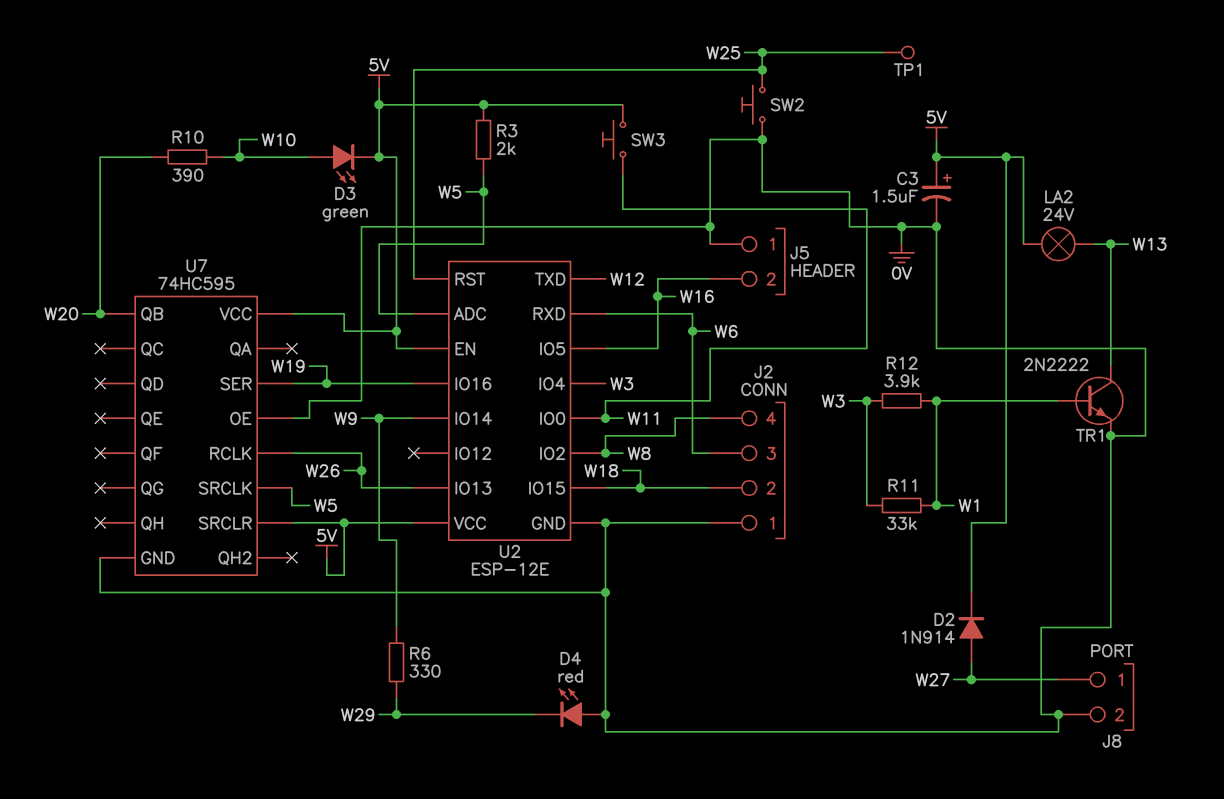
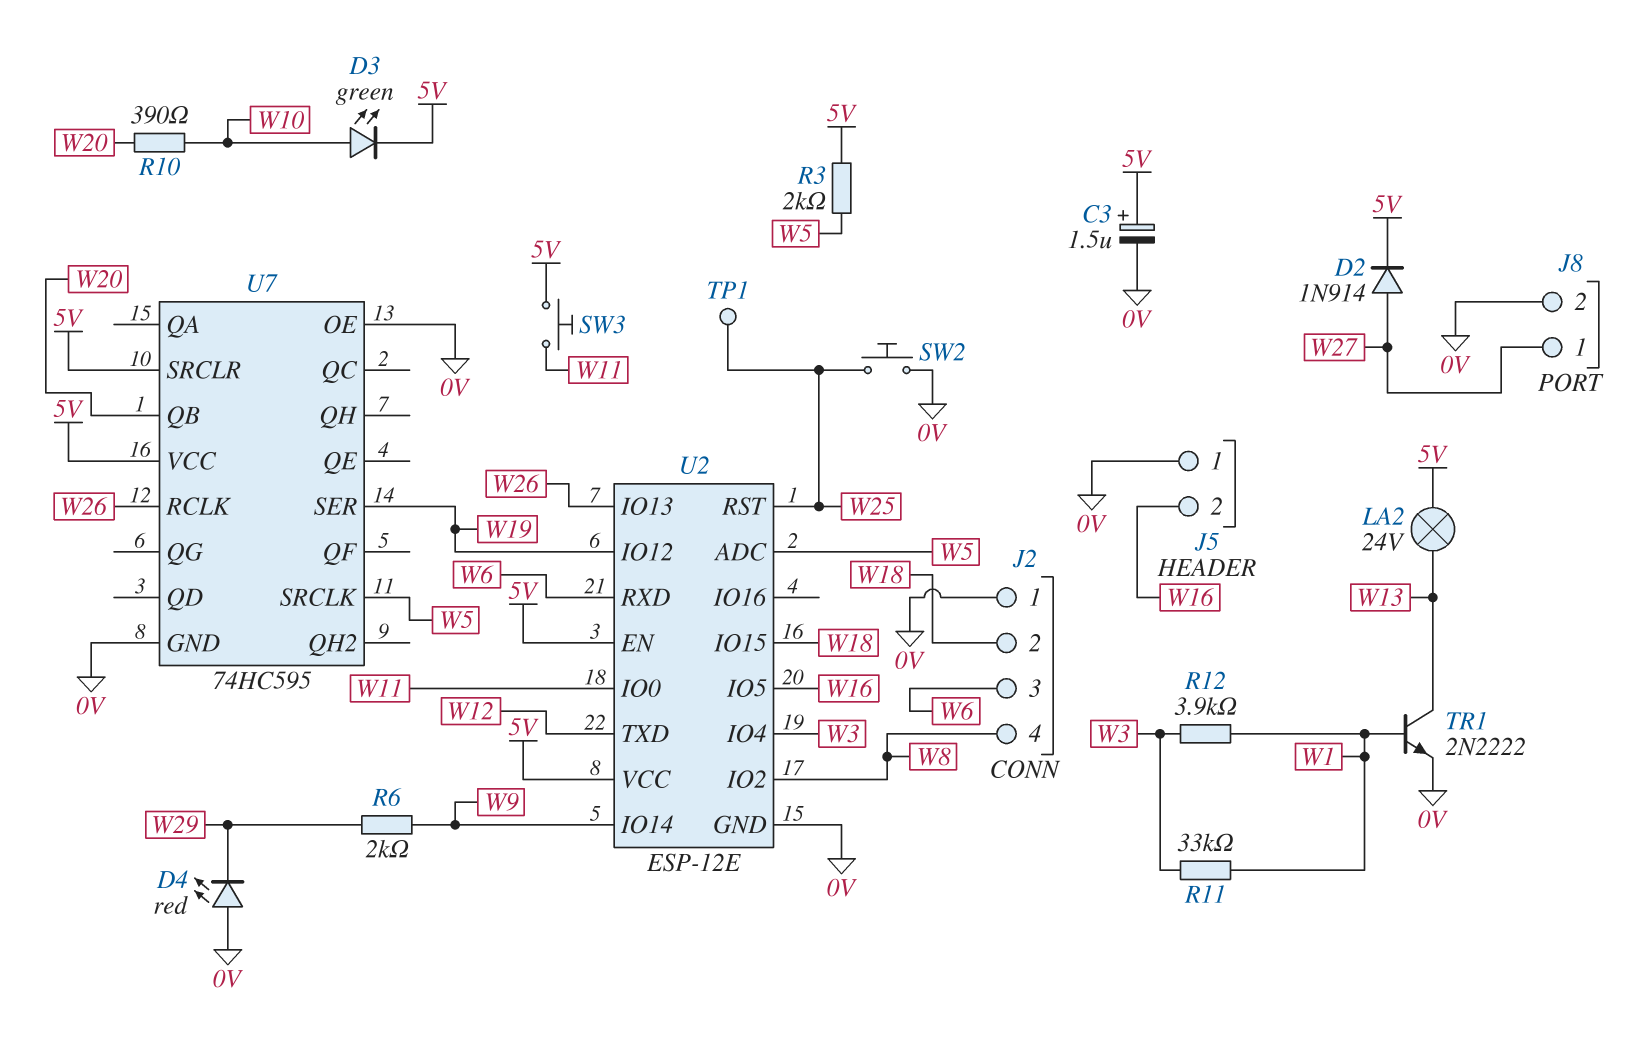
R6: 330 (W9, W29) -> 2k (W9, W29)
U2 pin IO12: none -> W19
U2 pin IO16: W19 -> none

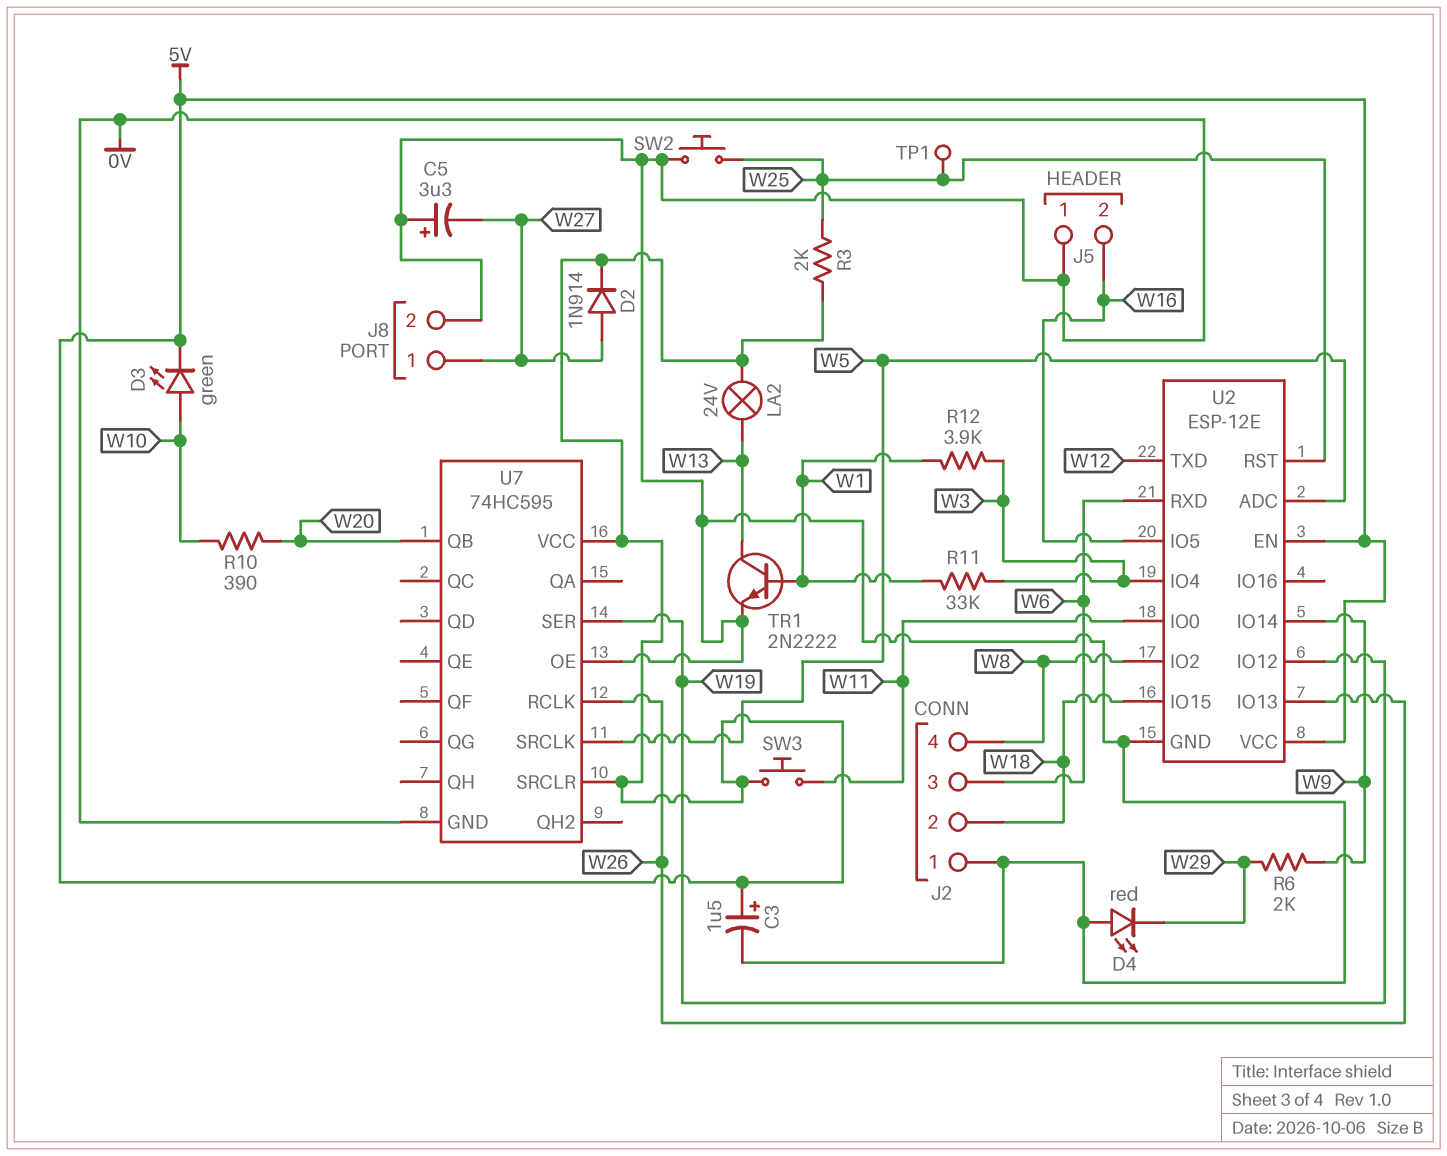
C5: none -> 3.3uF (plus 0V, minus W27)
R3: 2k (5V, W5) -> 2k (5V, W25)

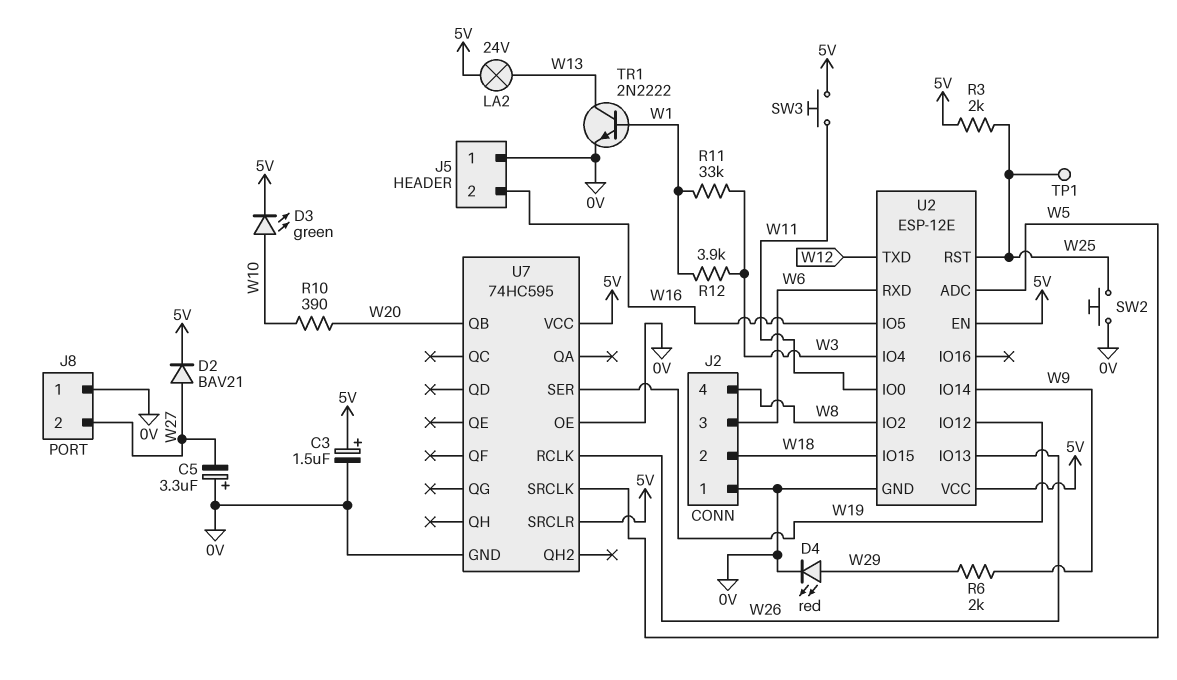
D2: diode 1N914 (A W27, K 5V) -> diode BAV21 (A W27, K 5V)
D4: LED red (A 0V, K W29) -> LED red (A W29, K 0V)
J8 pin 1: W27 -> 0V
J8 pin 2: 0V -> W27

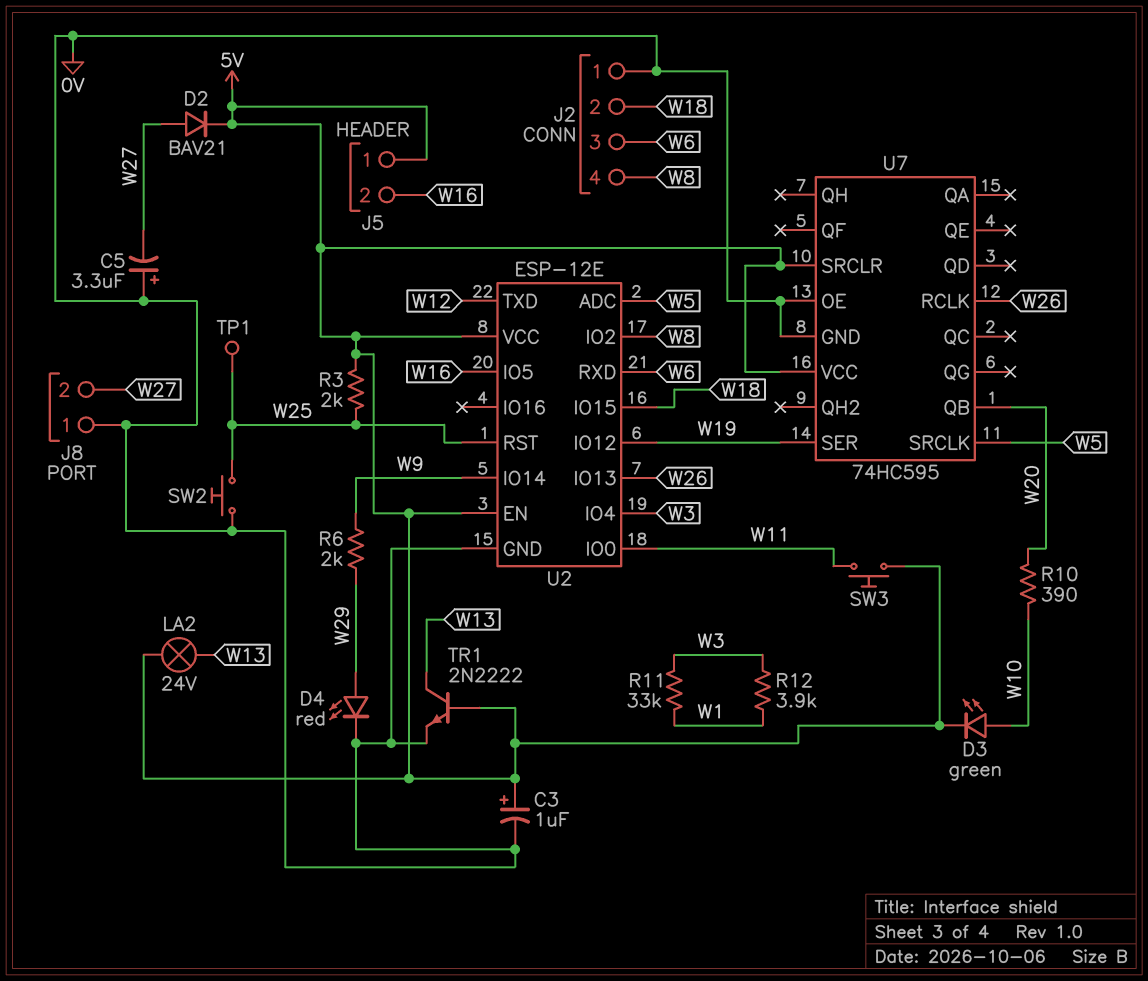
C3: 1.5uF (plus 5V, minus 0V) -> 1uF (plus 5V, minus 0V)
J5 pin 1: 0V -> 5V
TR1: NPN 2N2222 (B W1, C W13, E 0V) -> NPN 2N2222 (B 5V, C W13, E 0V)

